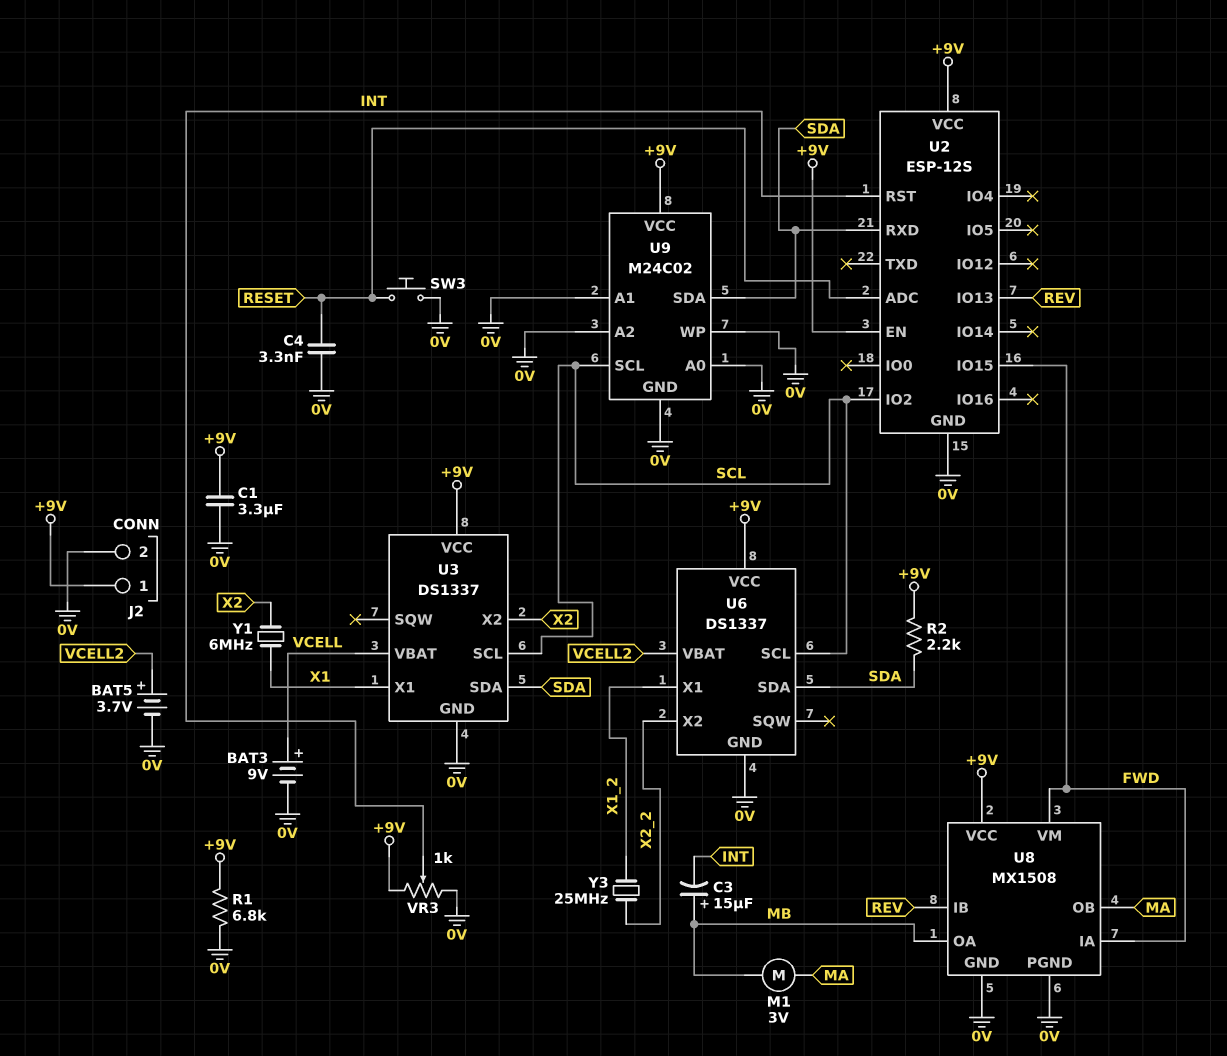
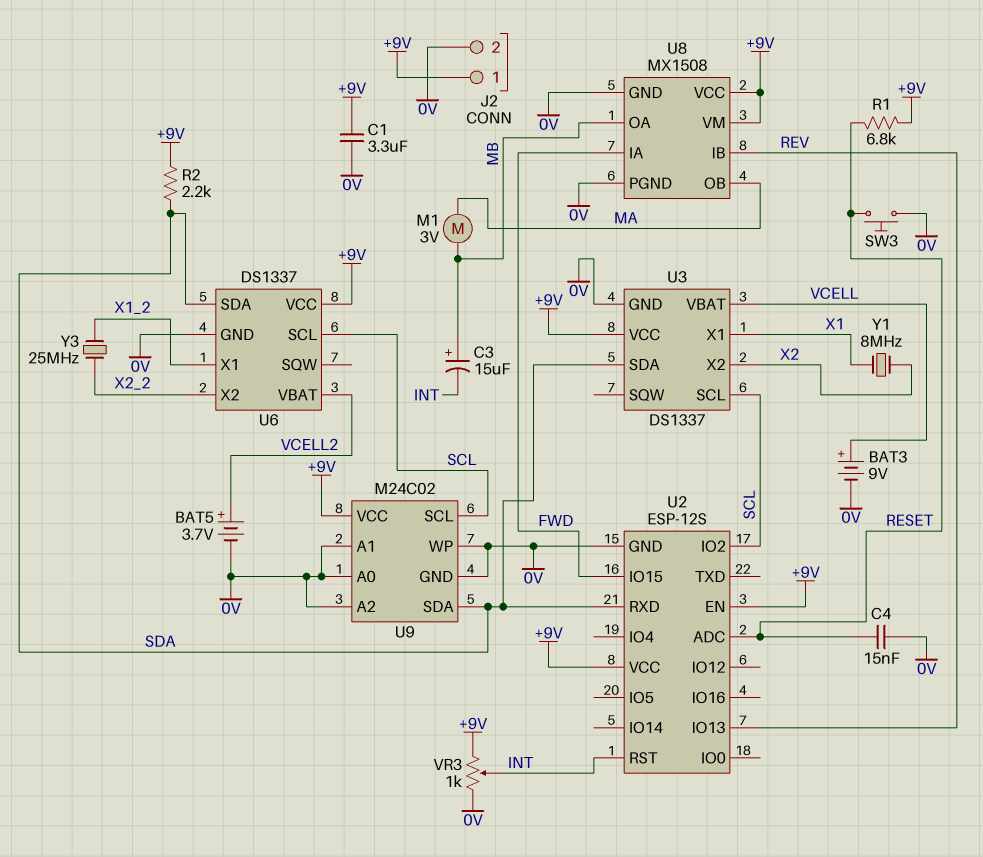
C4: 3.3nF (0V, RESET) -> 15nF (0V, RESET)
R1: 6.8k (+9V, 0V) -> 6.8k (+9V, RESET)
U8 pin VM: FWD -> +9V
Y1: 6MHz (X1, X2) -> 8MHz (X1, X2)

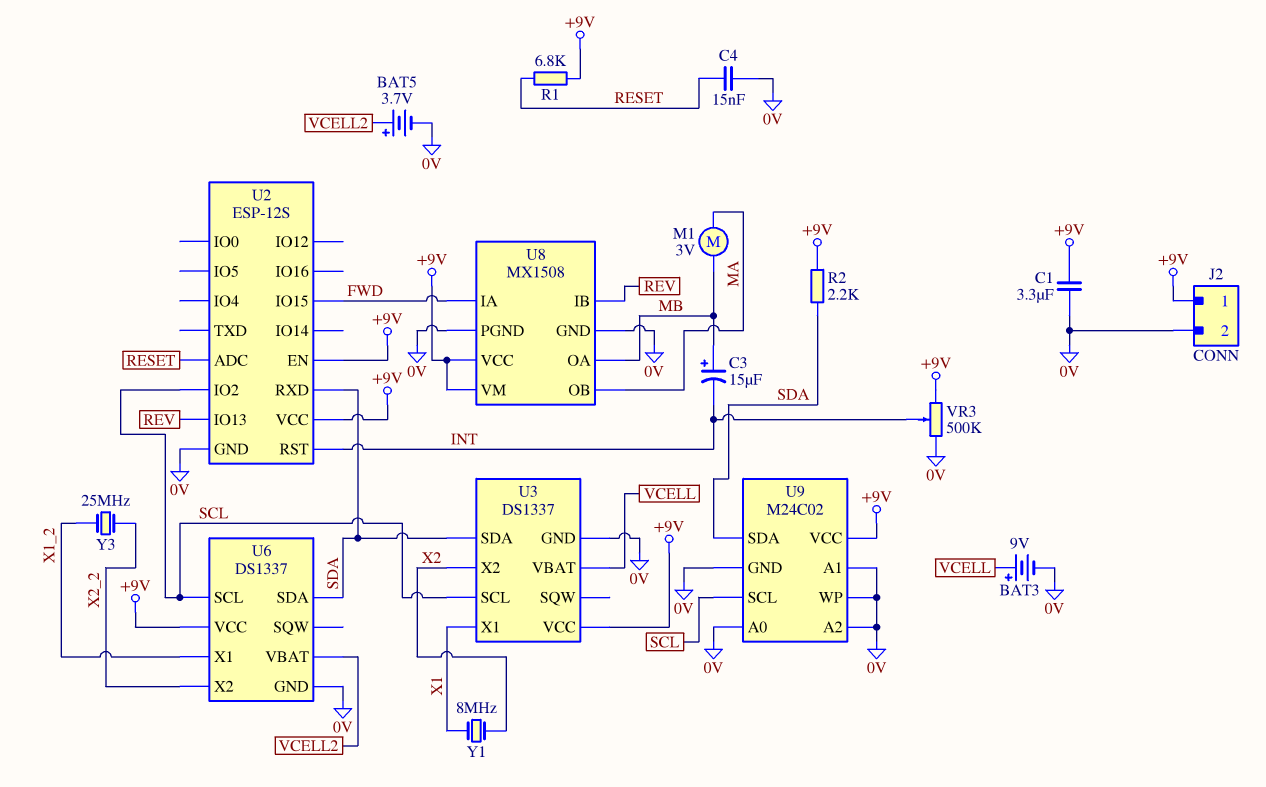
SW3: button (0V, RESET) -> none
VR3: 1k (+9V, 0V, wiper INT) -> 500k (+9V, 0V, wiper INT)

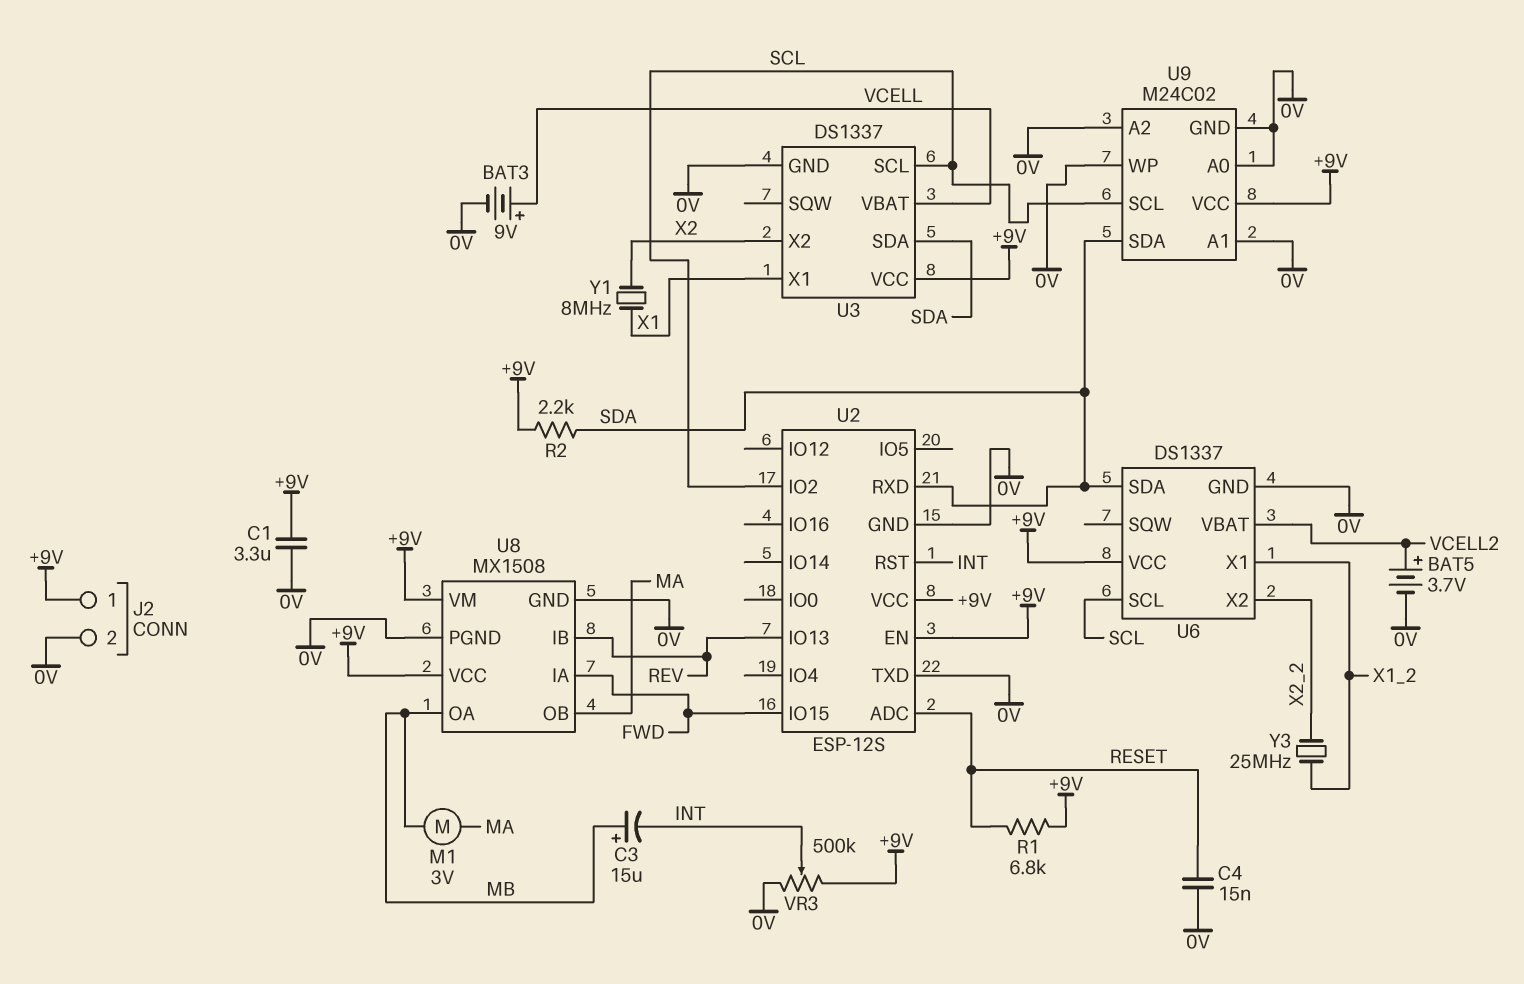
U2 pin TXD: none -> 0V

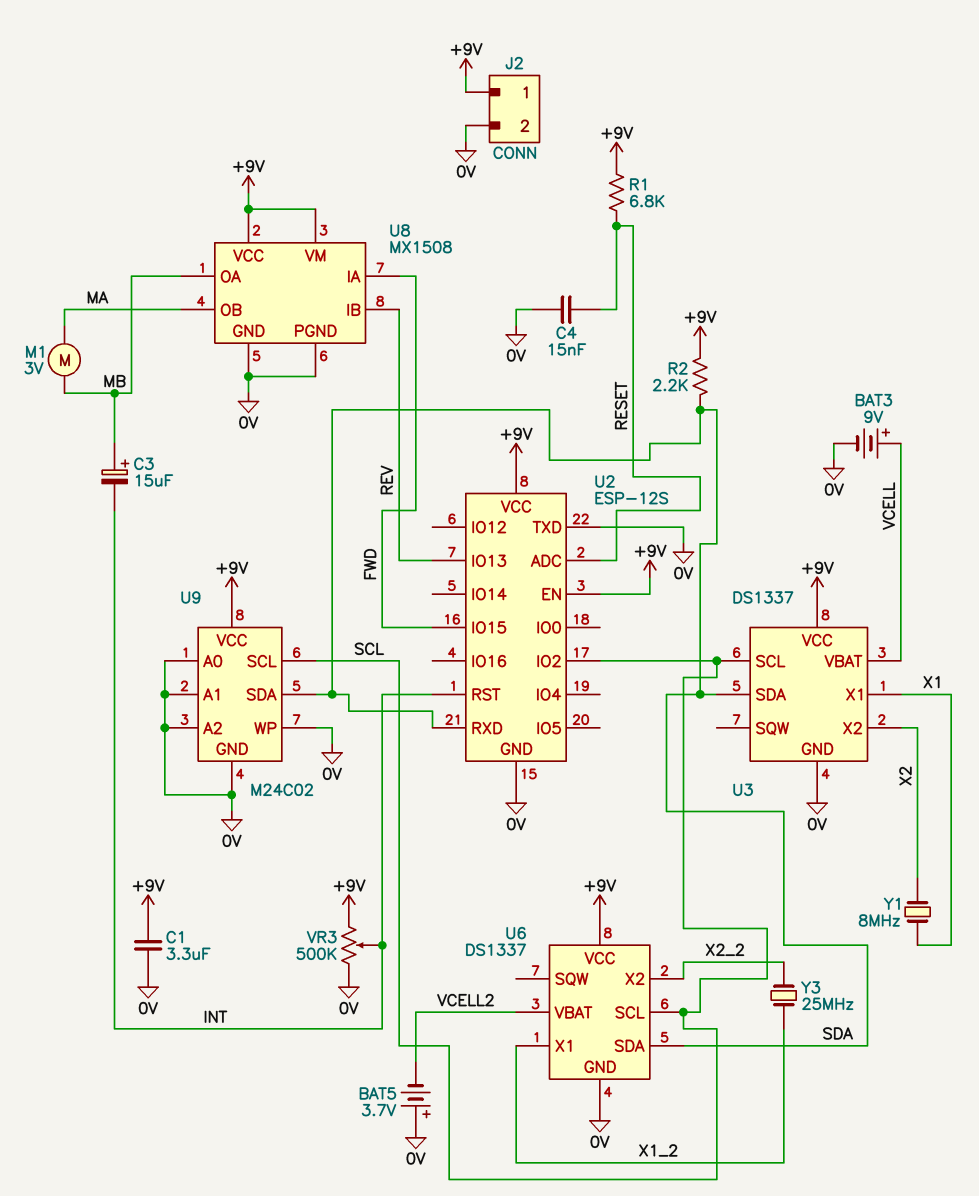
BAT5: 3.7V (plus VCELL2, minus 0V) -> 3.7V (plus 0V, minus VCELL2)

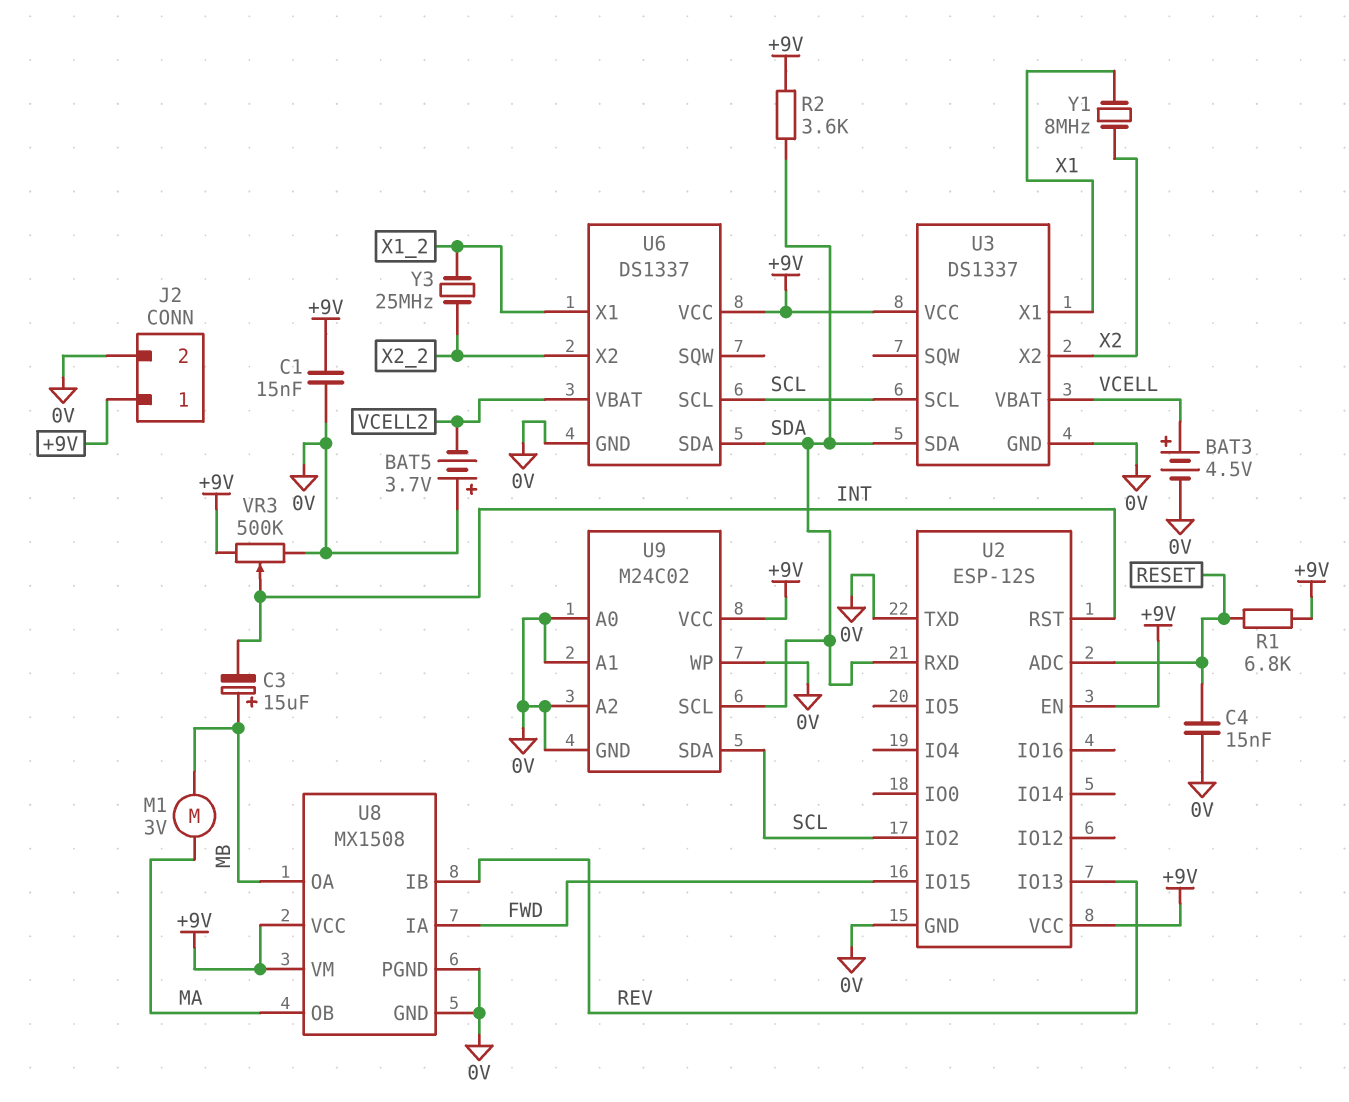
BAT3: 9V (plus VCELL, minus 0V) -> 4.5V (plus VCELL, minus 0V)
C1: 3.3uF (+9V, 0V) -> 15nF (+9V, 0V)
R2: 2.2k (+9V, SDA) -> 3.6k (+9V, SDA)
U9 pin SCL: SCL -> SDA
U9 pin SDA: SDA -> SCL

